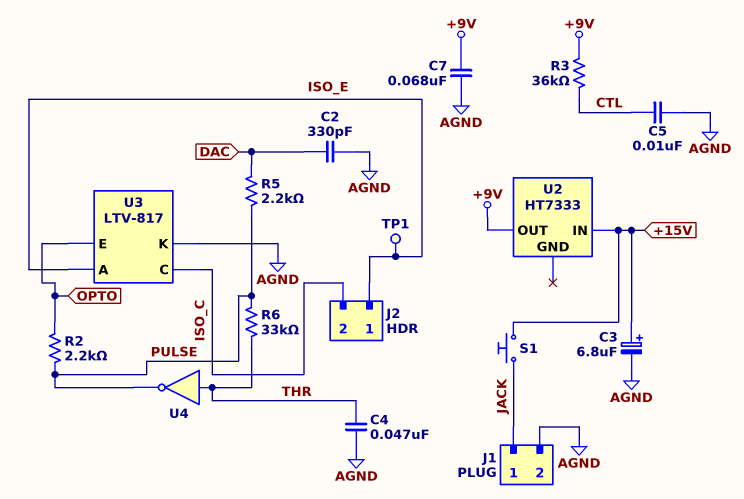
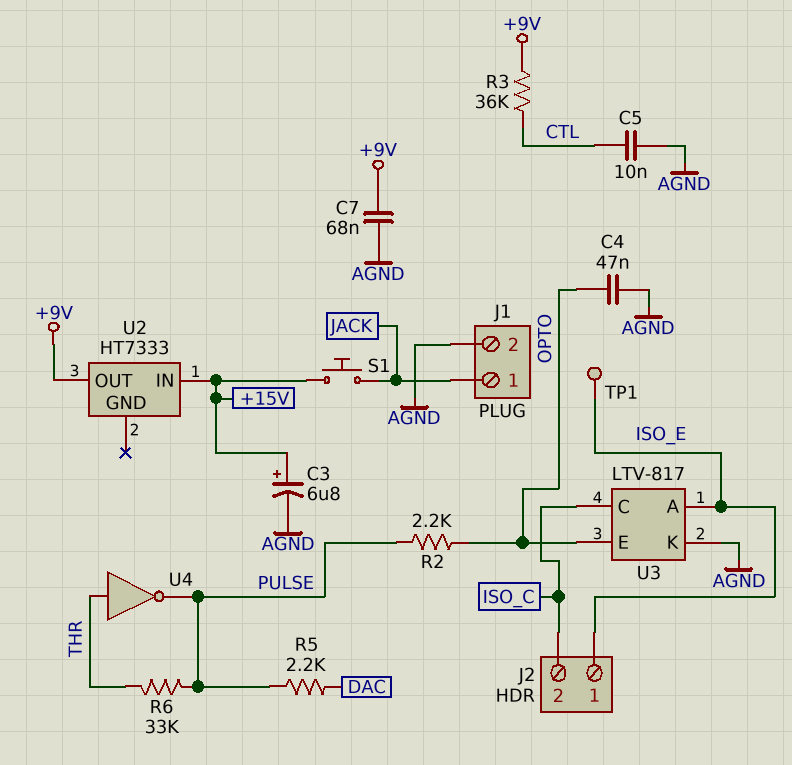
C2: 330pF (AGND, DAC) -> none
C4: 47nF (AGND, THR) -> 47nF (AGND, OPTO)

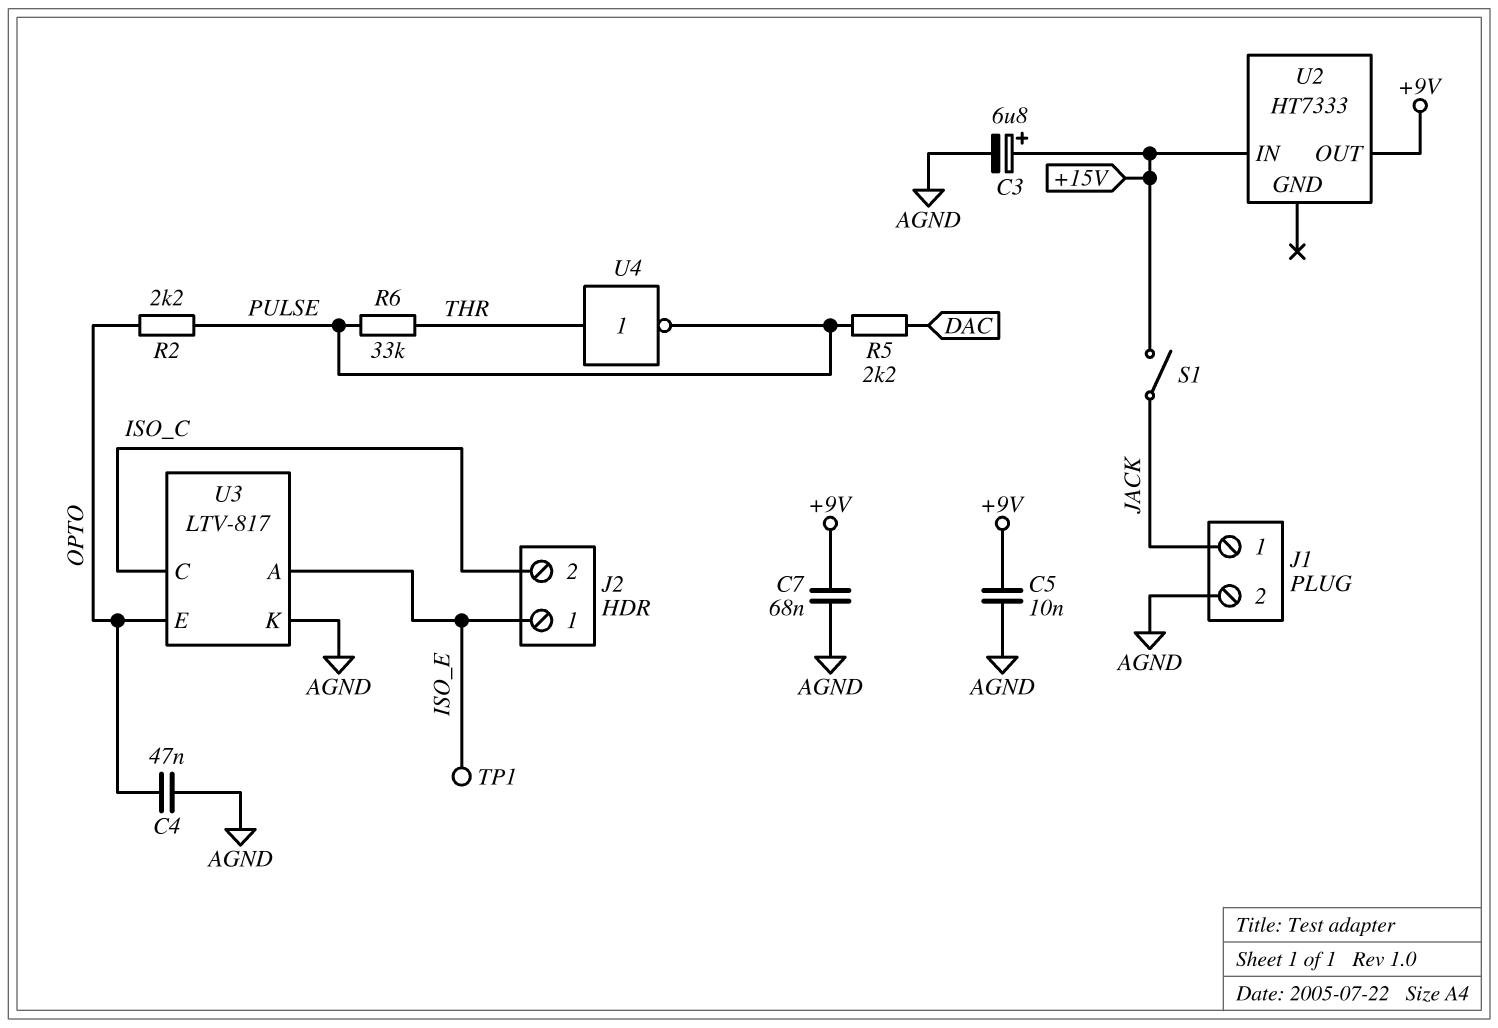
C5: 10nF (AGND, CTL) -> 10nF (+9V, AGND)
R3: 36k (+9V, CTL) -> none
S1: button (+15V, JACK) -> switch (+15V, JACK)

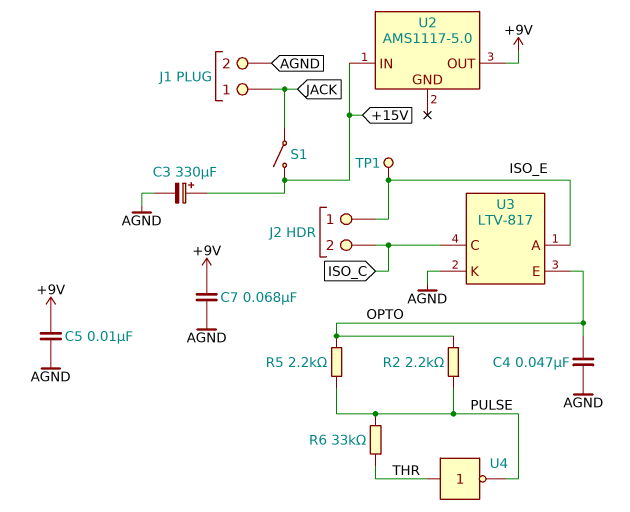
C3: 6.8uF (plus +15V, minus AGND) -> 330uF (plus +15V, minus AGND)
R5: 2.2k (DAC, PULSE) -> 2.2k (OPTO, PULSE)
U2: HT7333 -> AMS1117-5.0

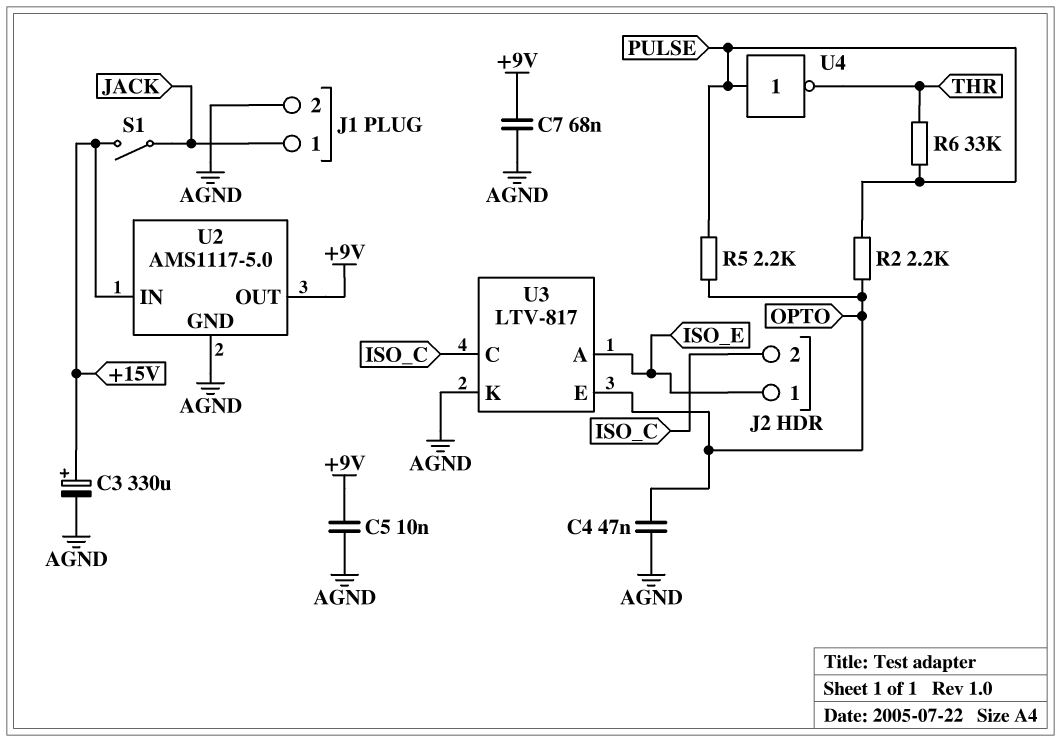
TP1: test point (ISO_E) -> none
U2 pin GND: none -> AGND
U4: NOT (in THR, out PULSE) -> NOT (in PULSE, out THR)

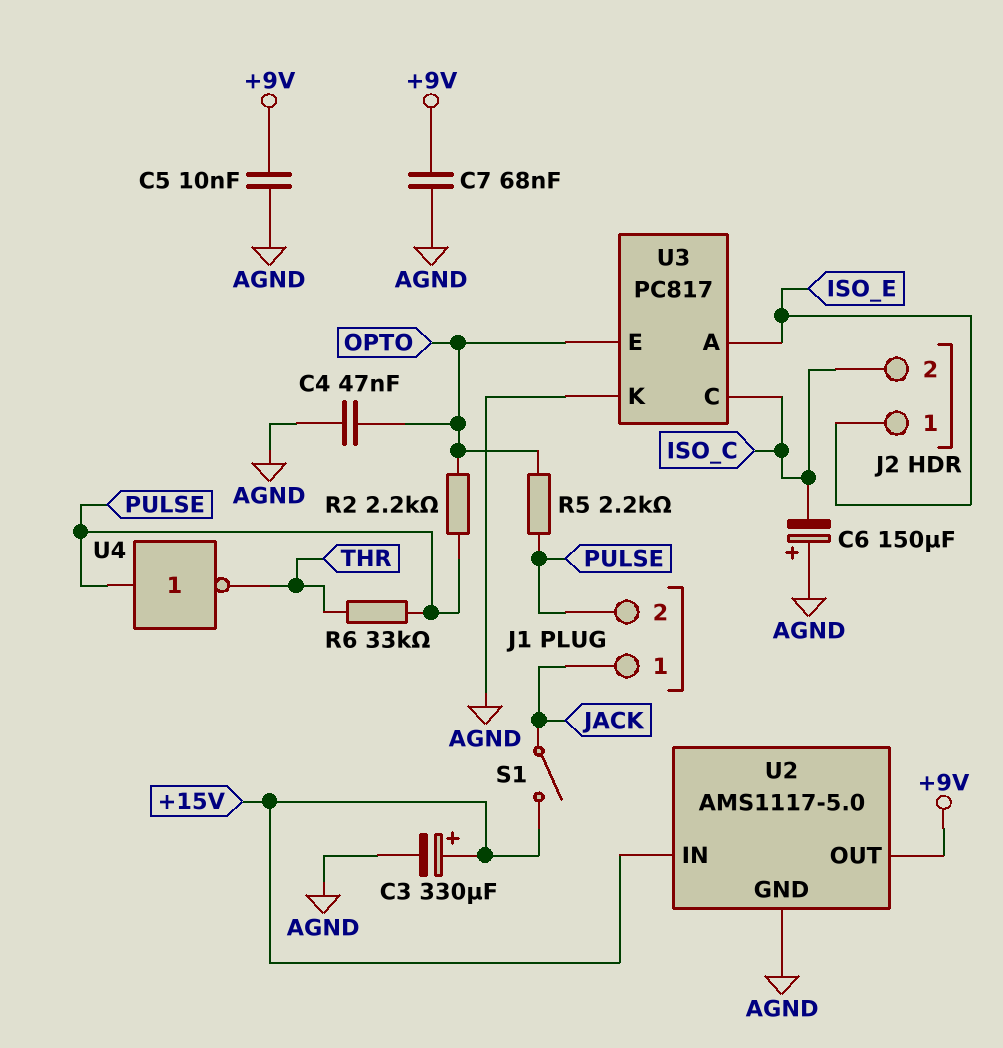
C6: none -> 150uF (plus AGND, minus ISO_C)
J1 pin 2: AGND -> PULSE
U3: LTV-817 -> PC817

